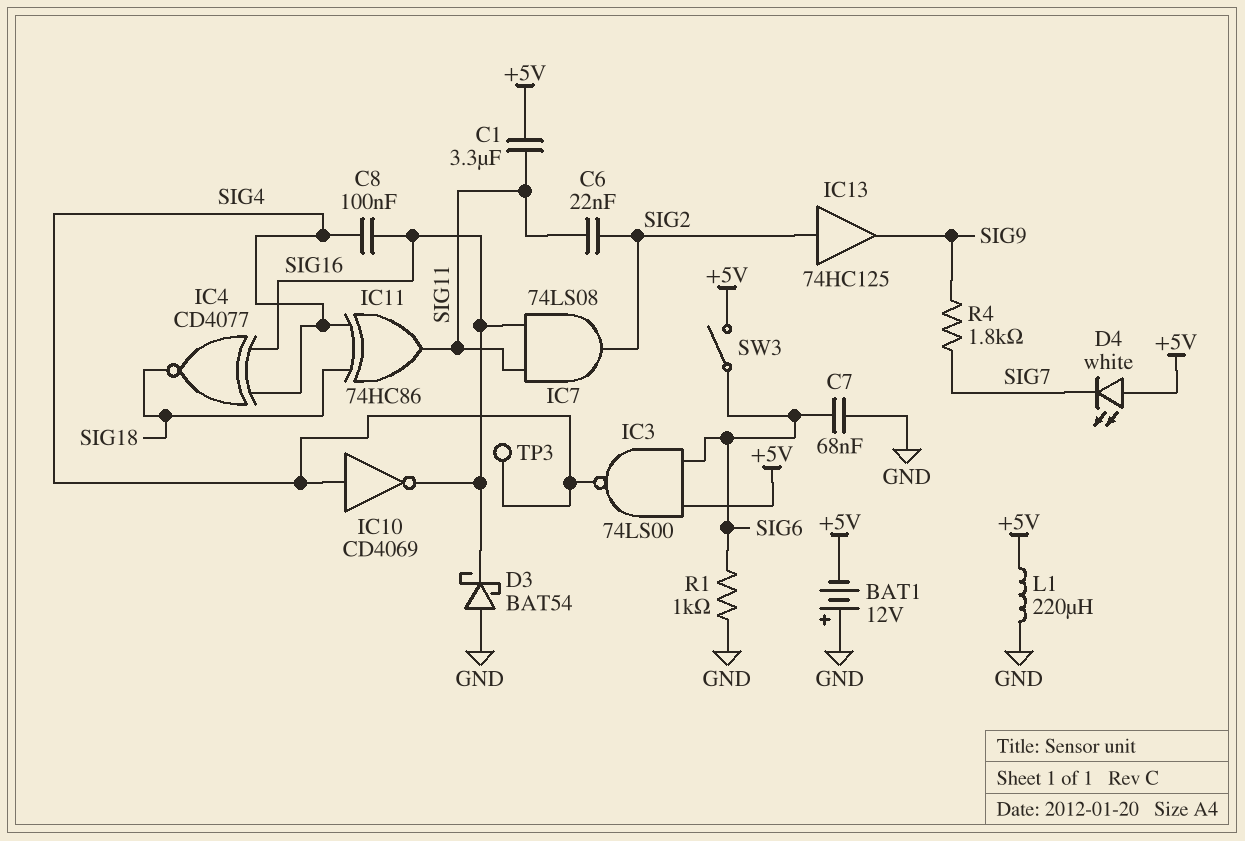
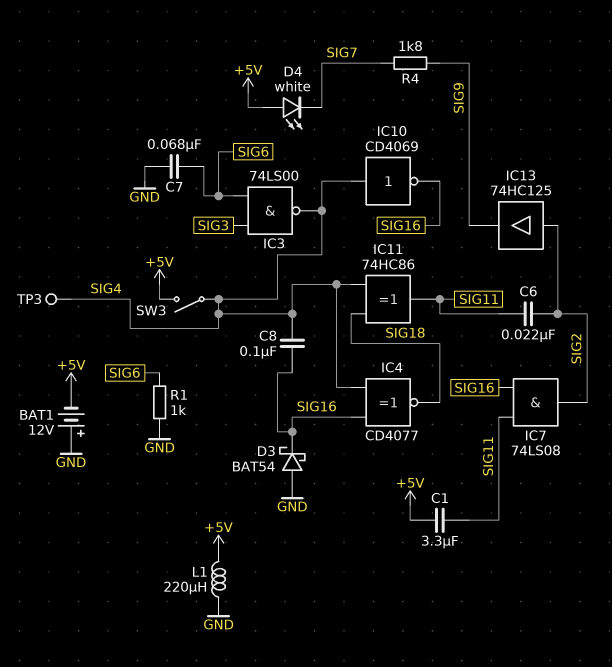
IC3: NAND 74LS00 (in +5V, in SIG6, out SIG4) -> NAND 74LS00 (in SIG3, in SIG6, out SIG4)
SW3: switch (+5V, SIG6) -> switch (+5V, SIG4)

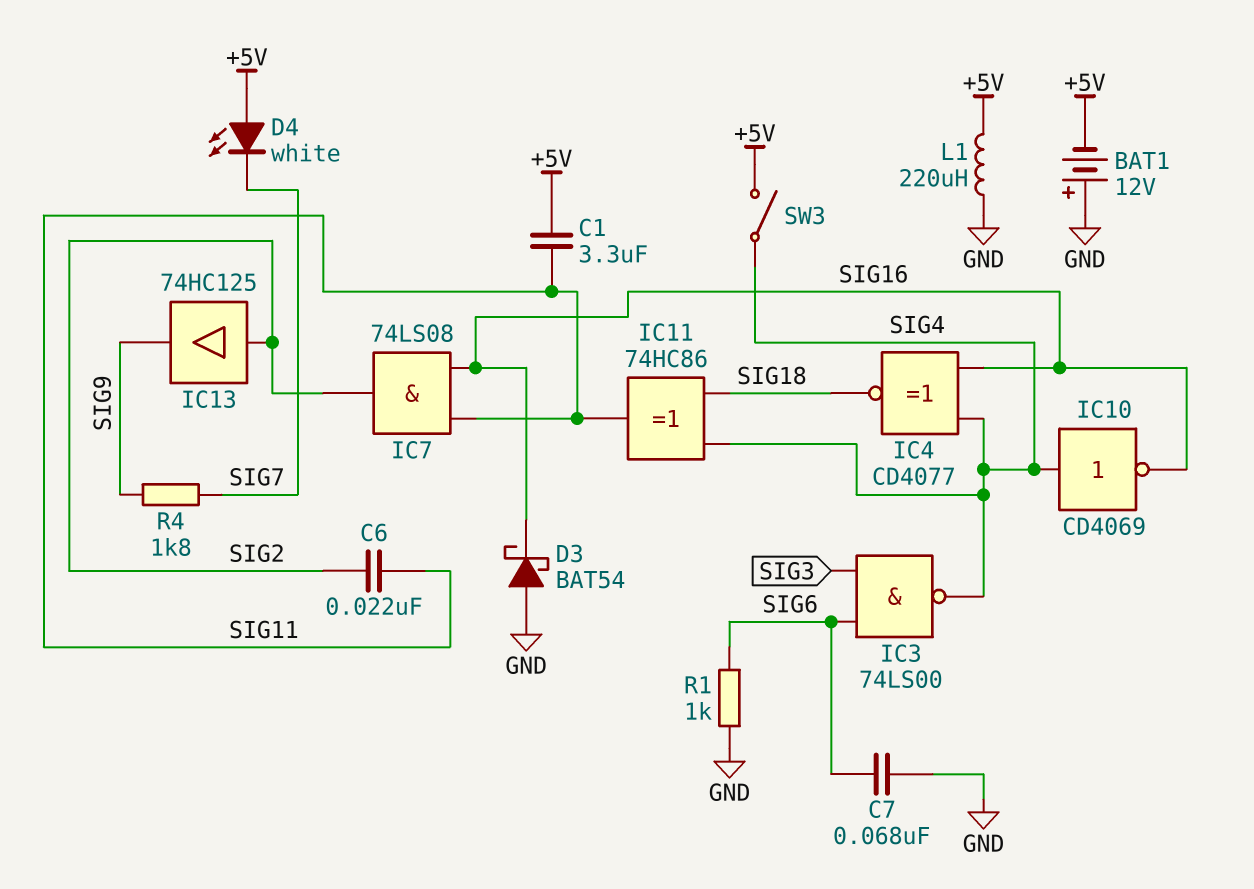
C8: 100nF (SIG4, SIG16) -> none
TP3: test point (SIG4) -> none

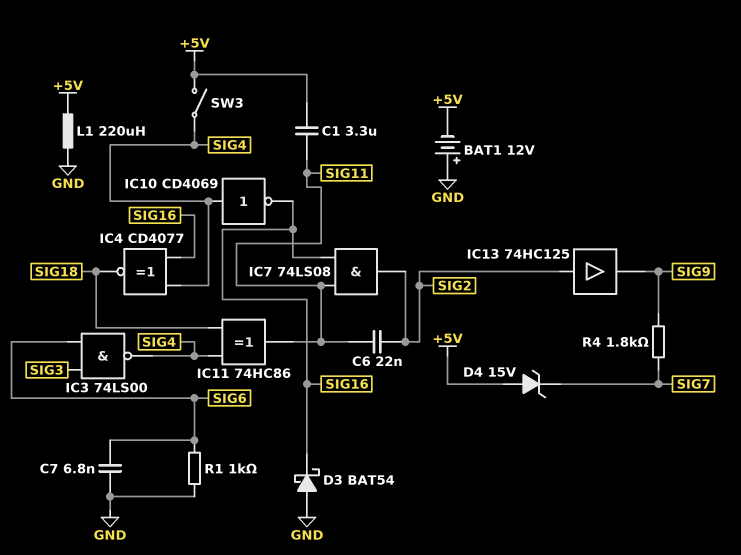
C7: 68nF (GND, SIG6) -> 6.8nF (GND, SIG6)
D4: LED white (A +5V, K SIG7) -> zener 15V (A +5V, K SIG7)

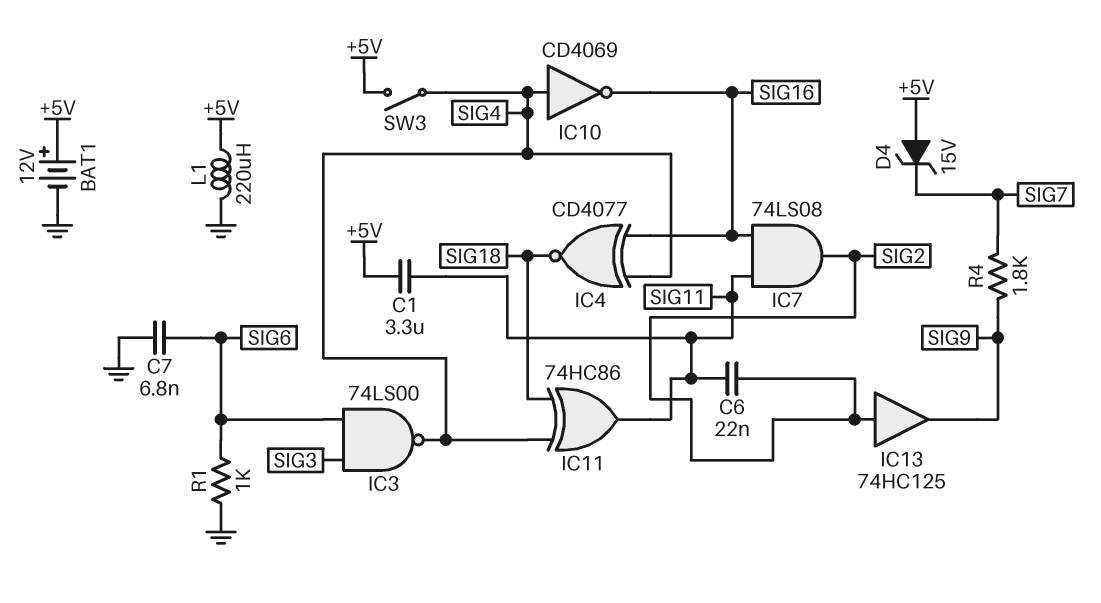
BAT1: 12V (plus GND, minus +5V) -> 12V (plus +5V, minus GND)
D3: schottky BAT54 (A GND, K SIG16) -> none

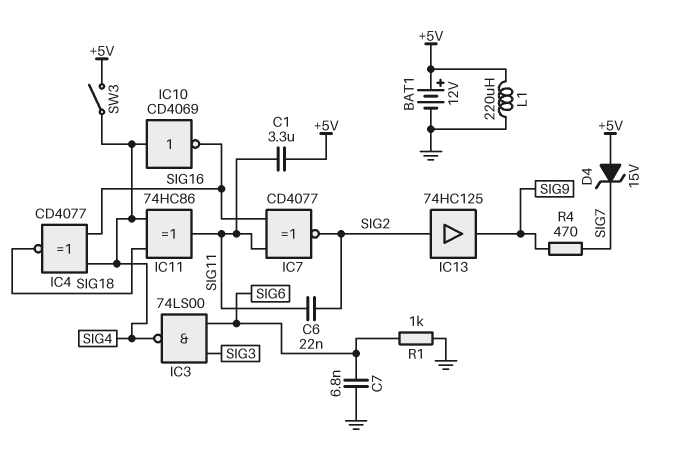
IC7: AND 74LS08 (in SIG11, in SIG16, out SIG2) -> XNOR CD4077 (in SIG11, in SIG16, out SIG2)
R4: 1.8k (SIG7, SIG9) -> 470 (SIG7, SIG9)

